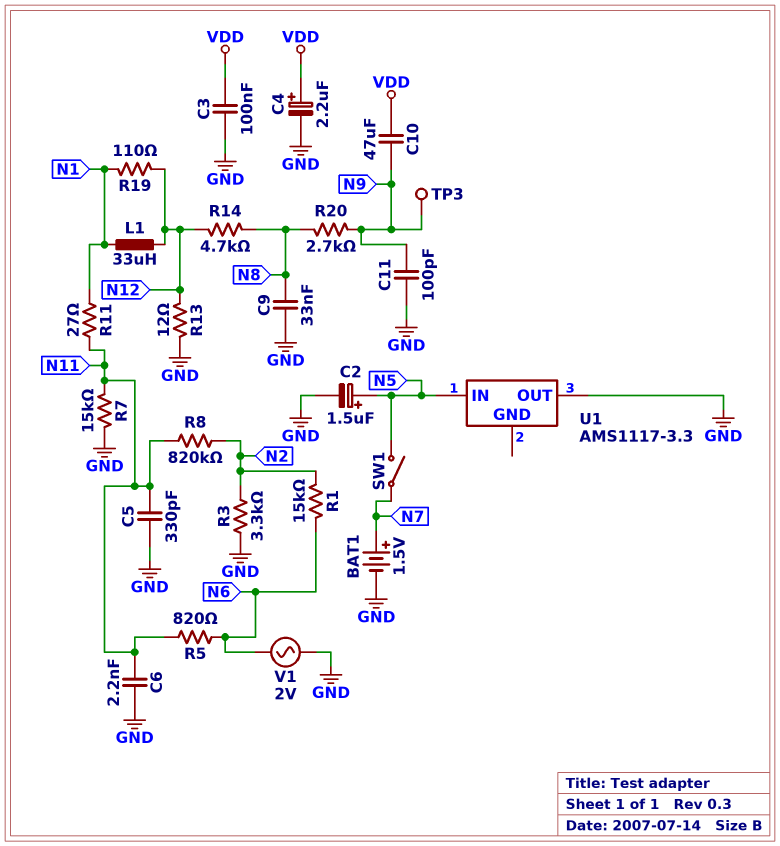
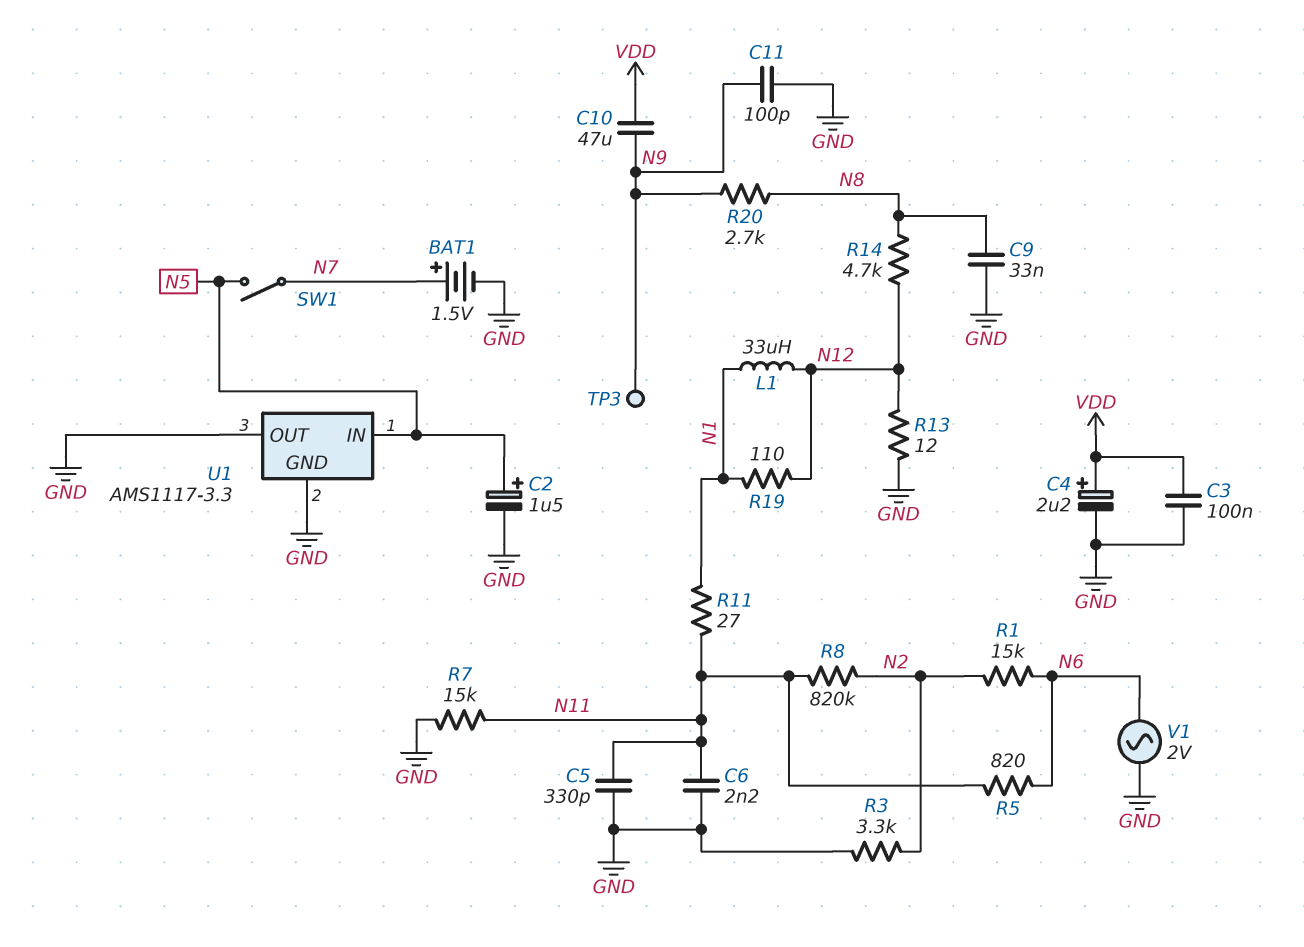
U1 pin GND: none -> GND

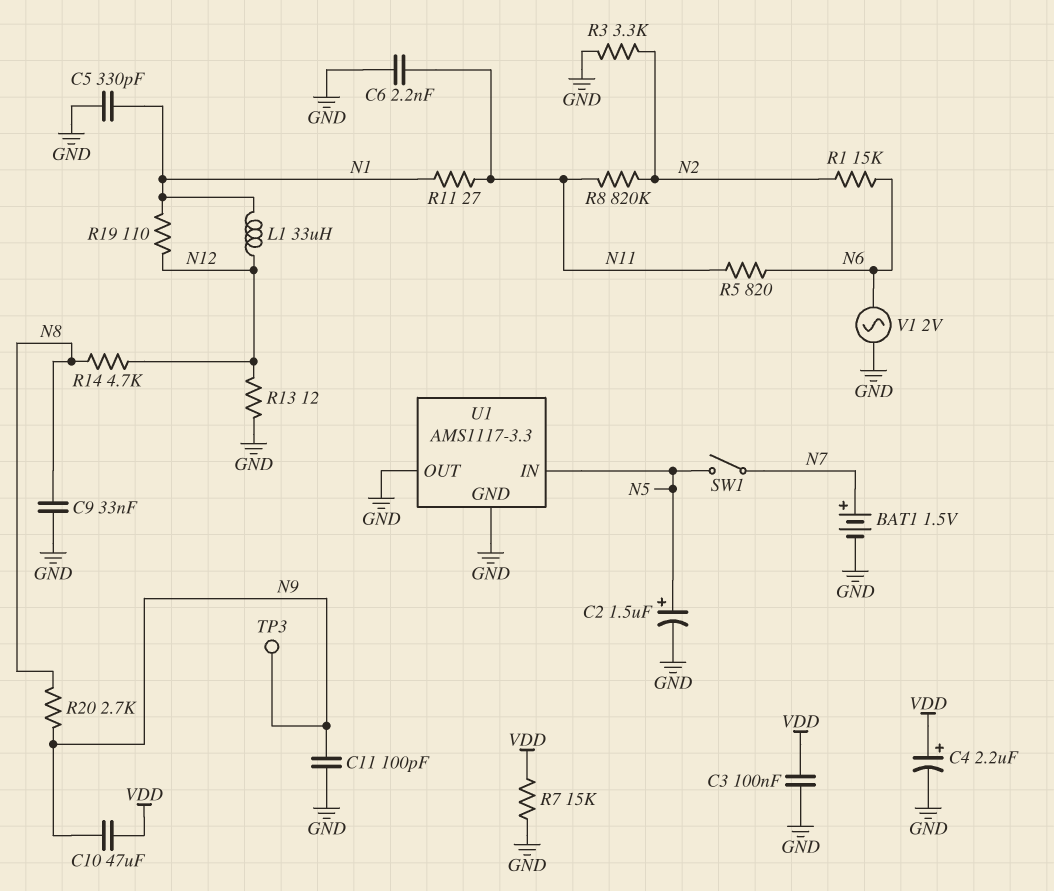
C5: 330pF (GND, N11) -> 330pF (GND, N1)
R7: 15k (GND, N11) -> 15k (GND, VDD)

